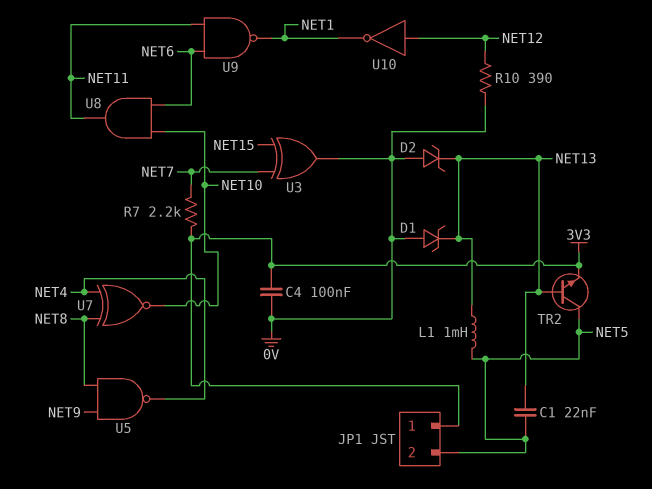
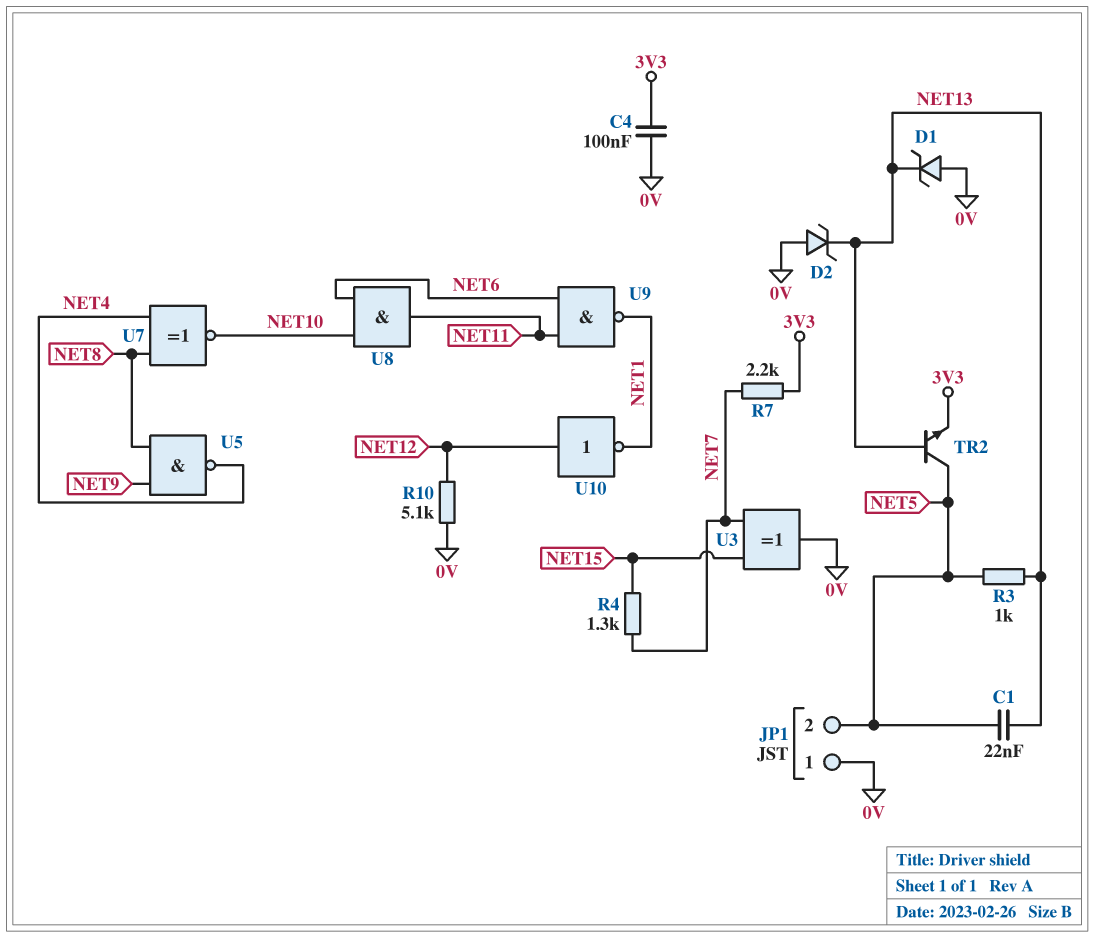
JP1 pin 1: 3V3 -> 0V
L1: 1mH (NET5, NET13) -> none
R3: none -> 1k (NET5, NET13)
R4: none -> 1.3k (NET7, NET15)
R10: 390 (0V, NET12) -> 5.1k (0V, NET12)

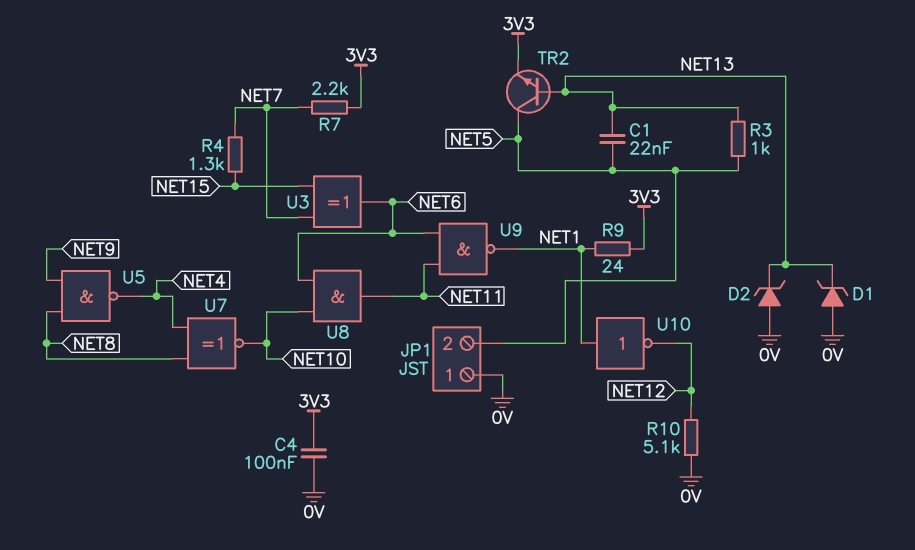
R9: none -> 24 (3V3, NET1)
U3: XOR (in NET7, in NET15, out 0V) -> XOR (in NET7, in NET15, out NET6)
U10: NOT (in NET12, out NET1) -> NOT (in NET1, out NET12)

